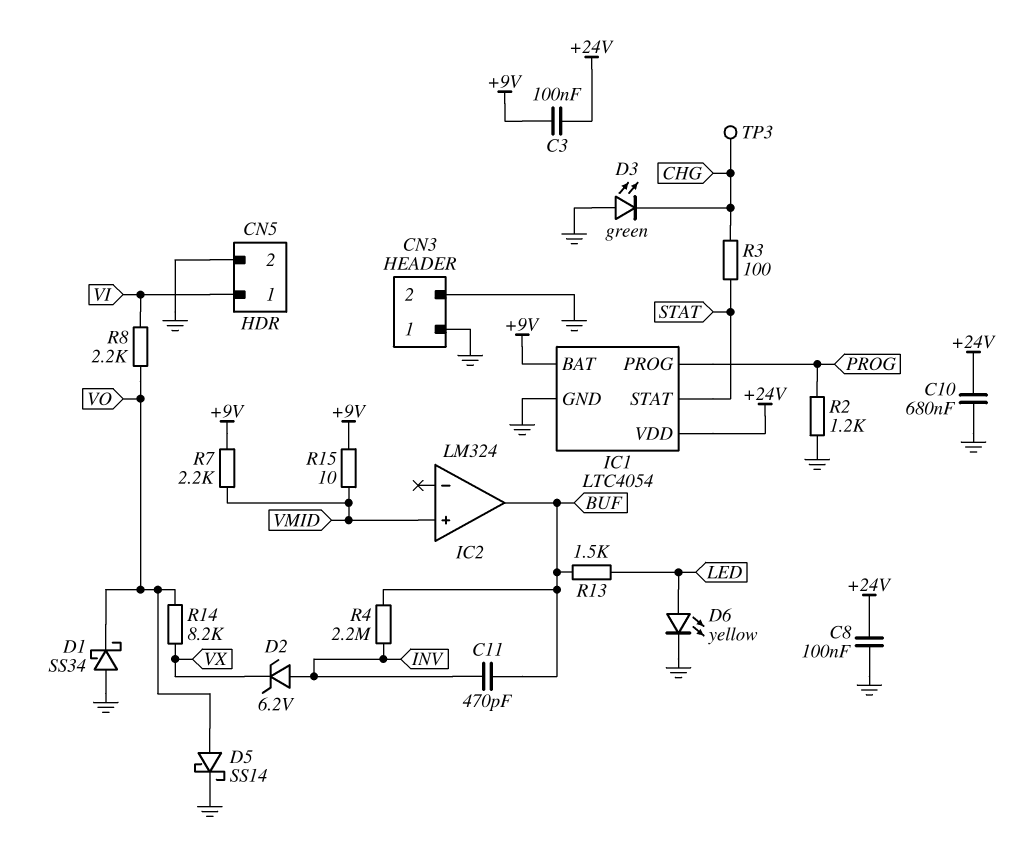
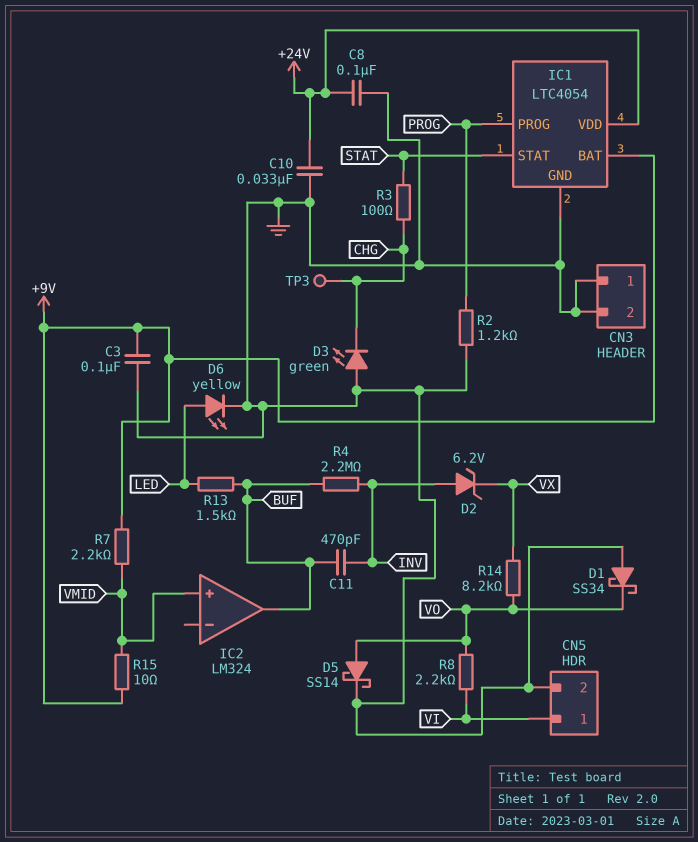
C3: 100nF (+9V, +24V) -> 100nF (+9V, GND)
C10: 680nF (+24V, GND) -> 33nF (+24V, GND)

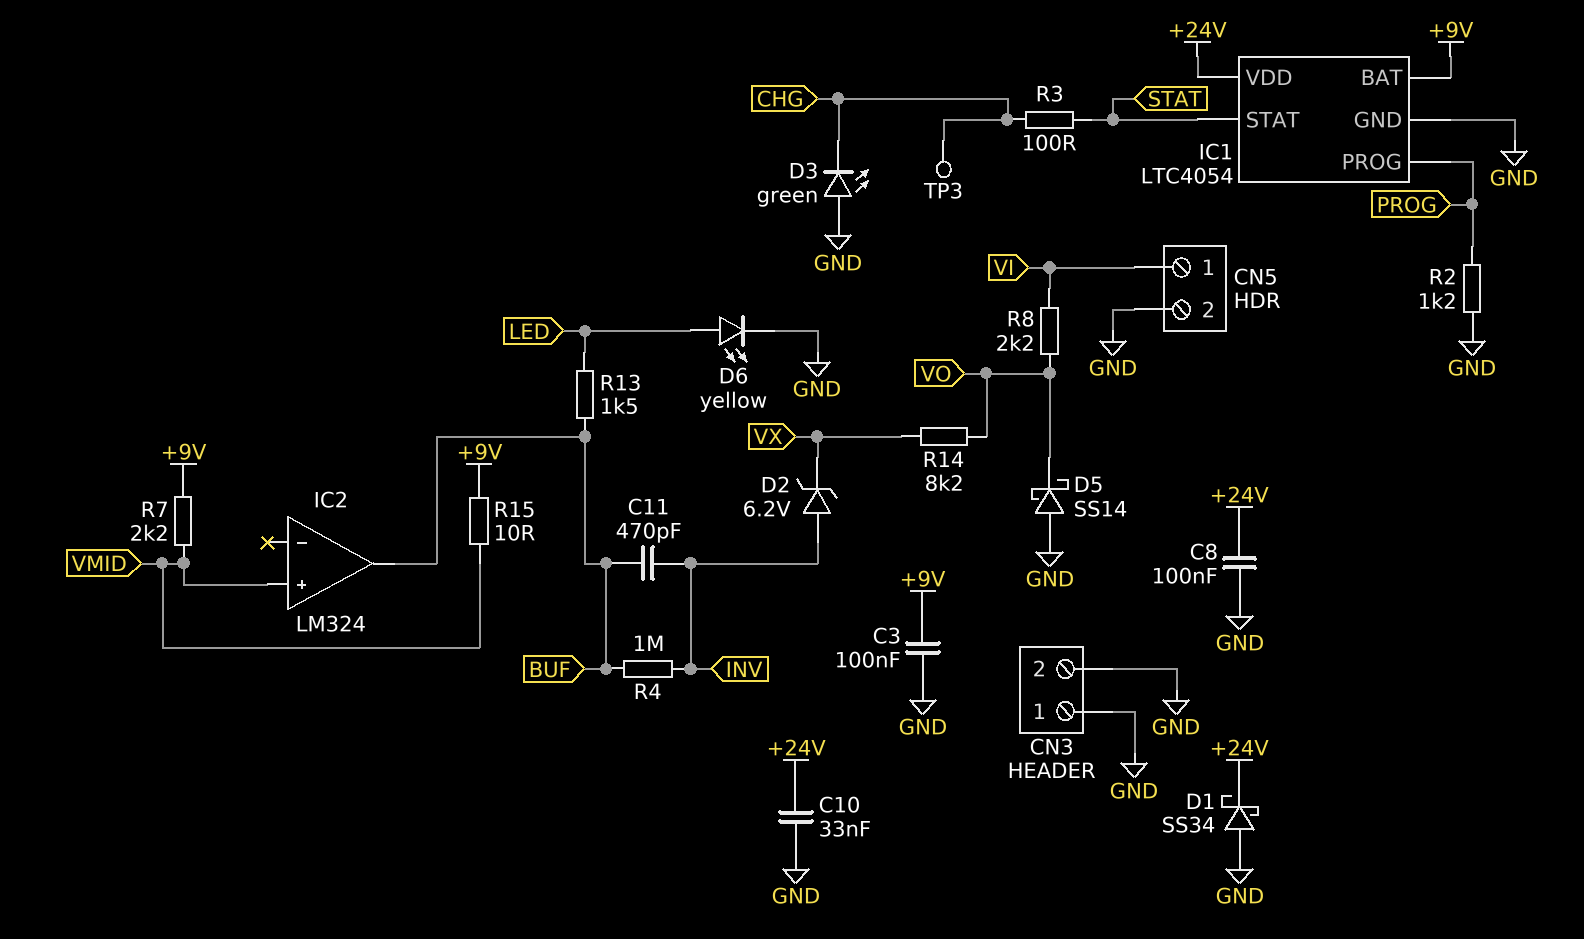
D1: schottky SS34 (A GND, K VO) -> schottky SS34 (A GND, K +24V)
D5: schottky SS14 (A VO, K GND) -> schottky SS14 (A GND, K VO)
R4: 2.2M (BUF, INV) -> 1M (BUF, INV)

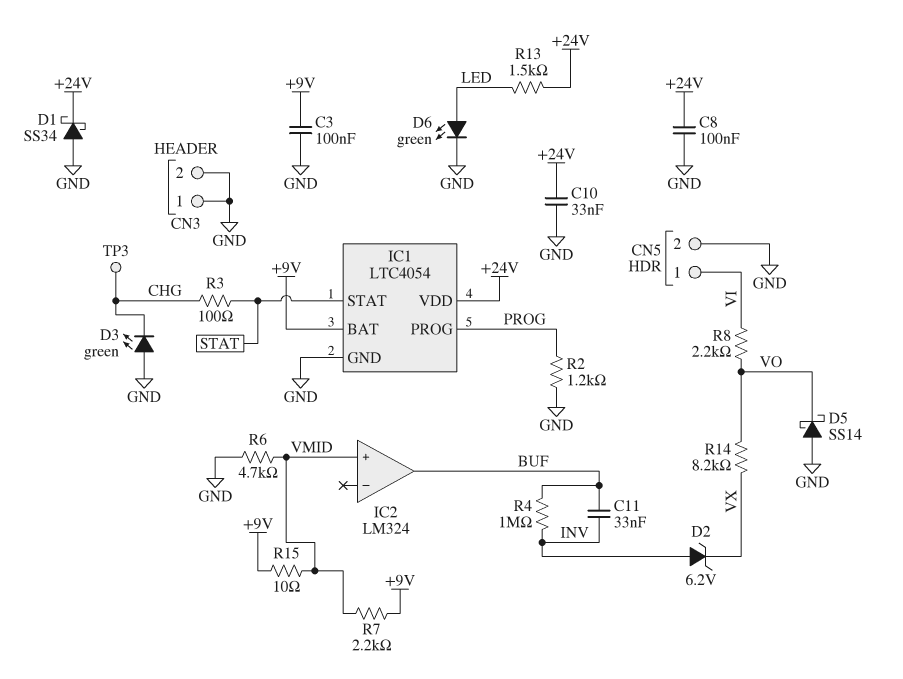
C11: 470pF (BUF, INV) -> 33nF (BUF, INV)
D6: LED yellow (A LED, K GND) -> LED green (A LED, K GND)
R6: none -> 4.7k (GND, VMID)
R13: 1.5k (BUF, LED) -> 1.5k (+24V, LED)

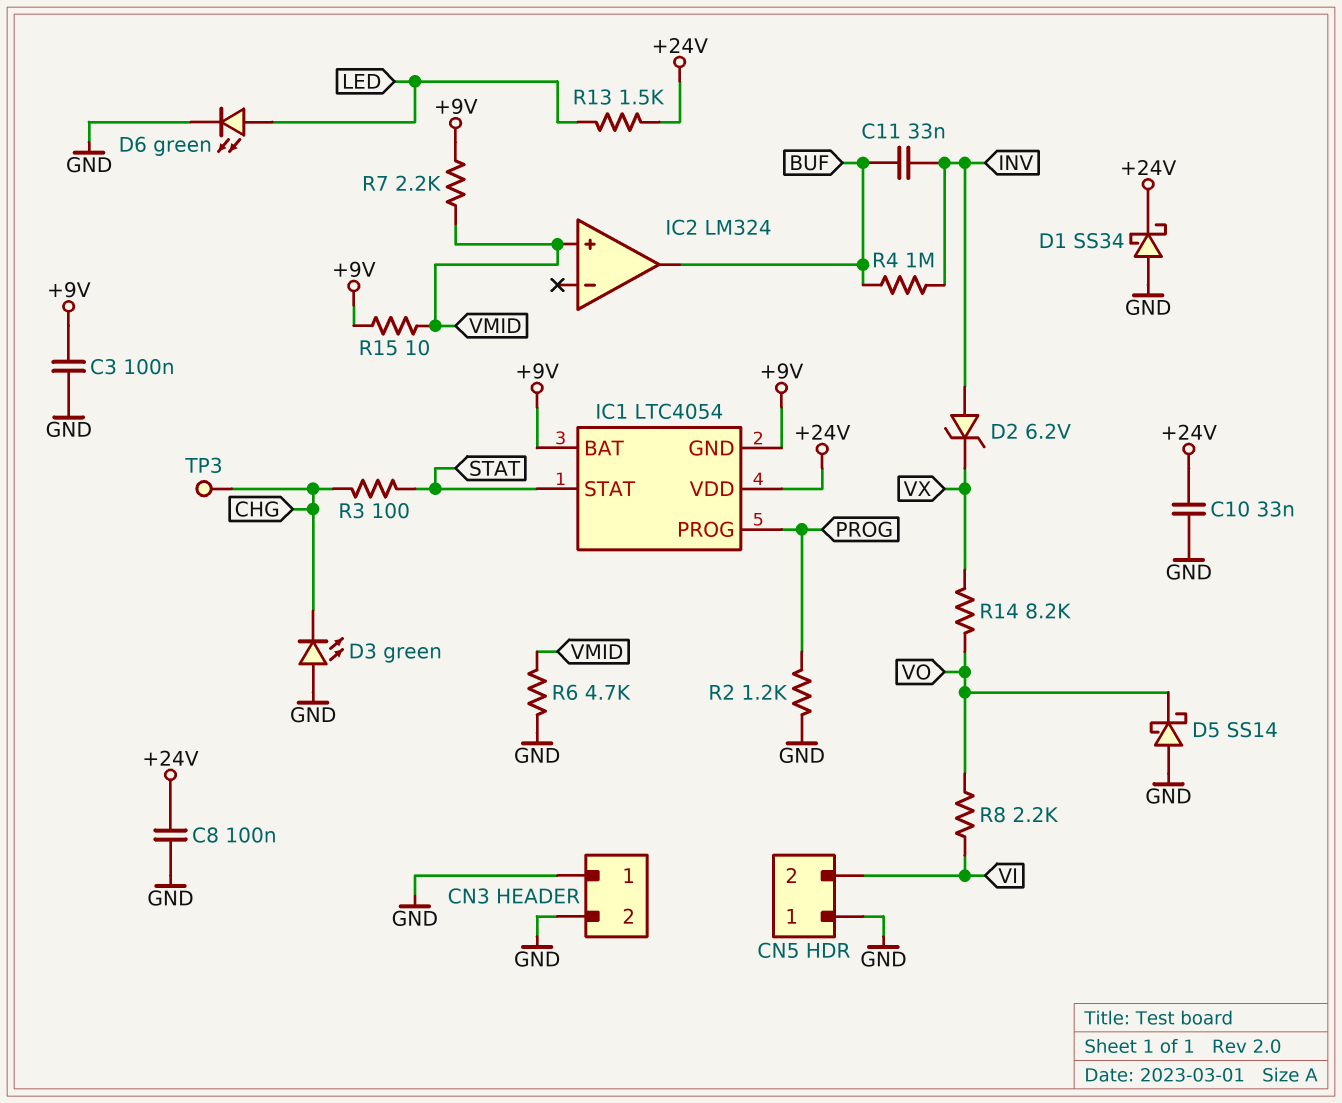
CN5 pin 1: VI -> GND
CN5 pin 2: GND -> VI
IC1 pin GND: GND -> +9V

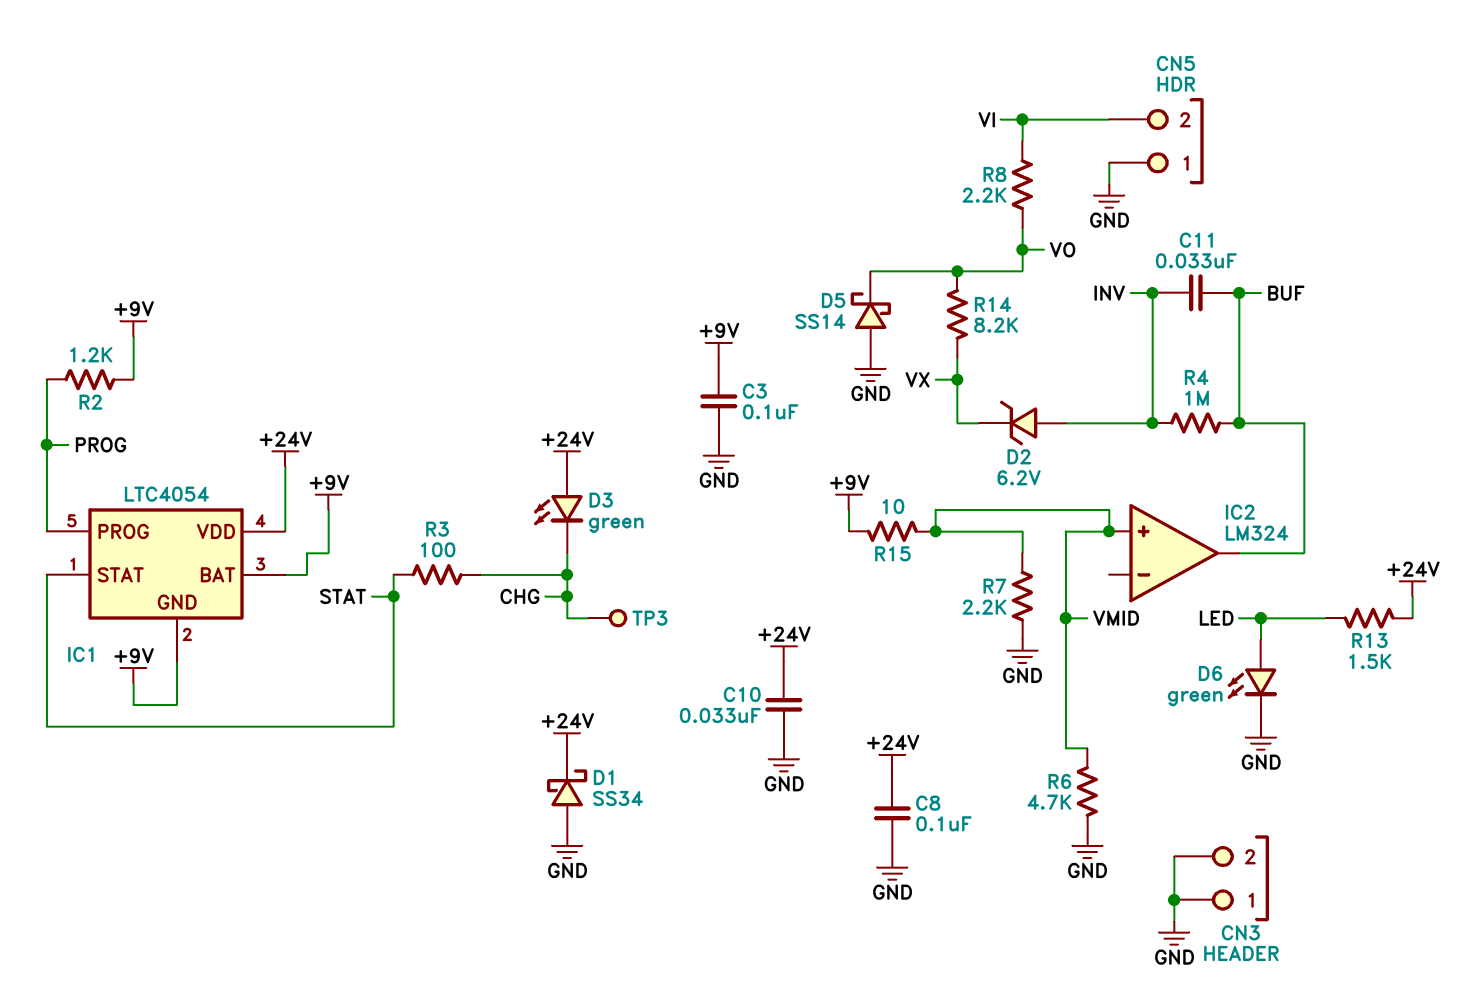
D3: LED green (A GND, K CHG) -> LED green (A +24V, K CHG)
R2: 1.2k (GND, PROG) -> 1.2k (+9V, PROG)
R7: 2.2k (+9V, VMID) -> 2.2k (GND, VMID)

